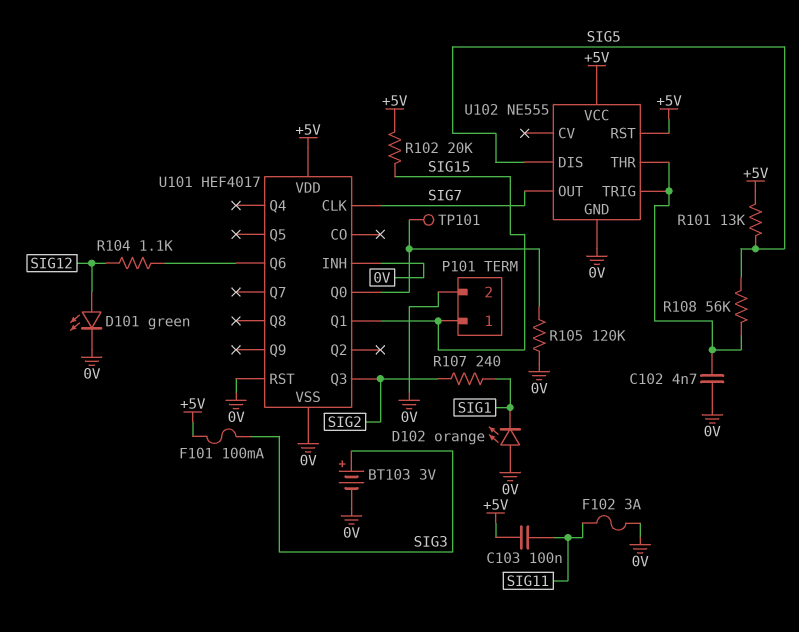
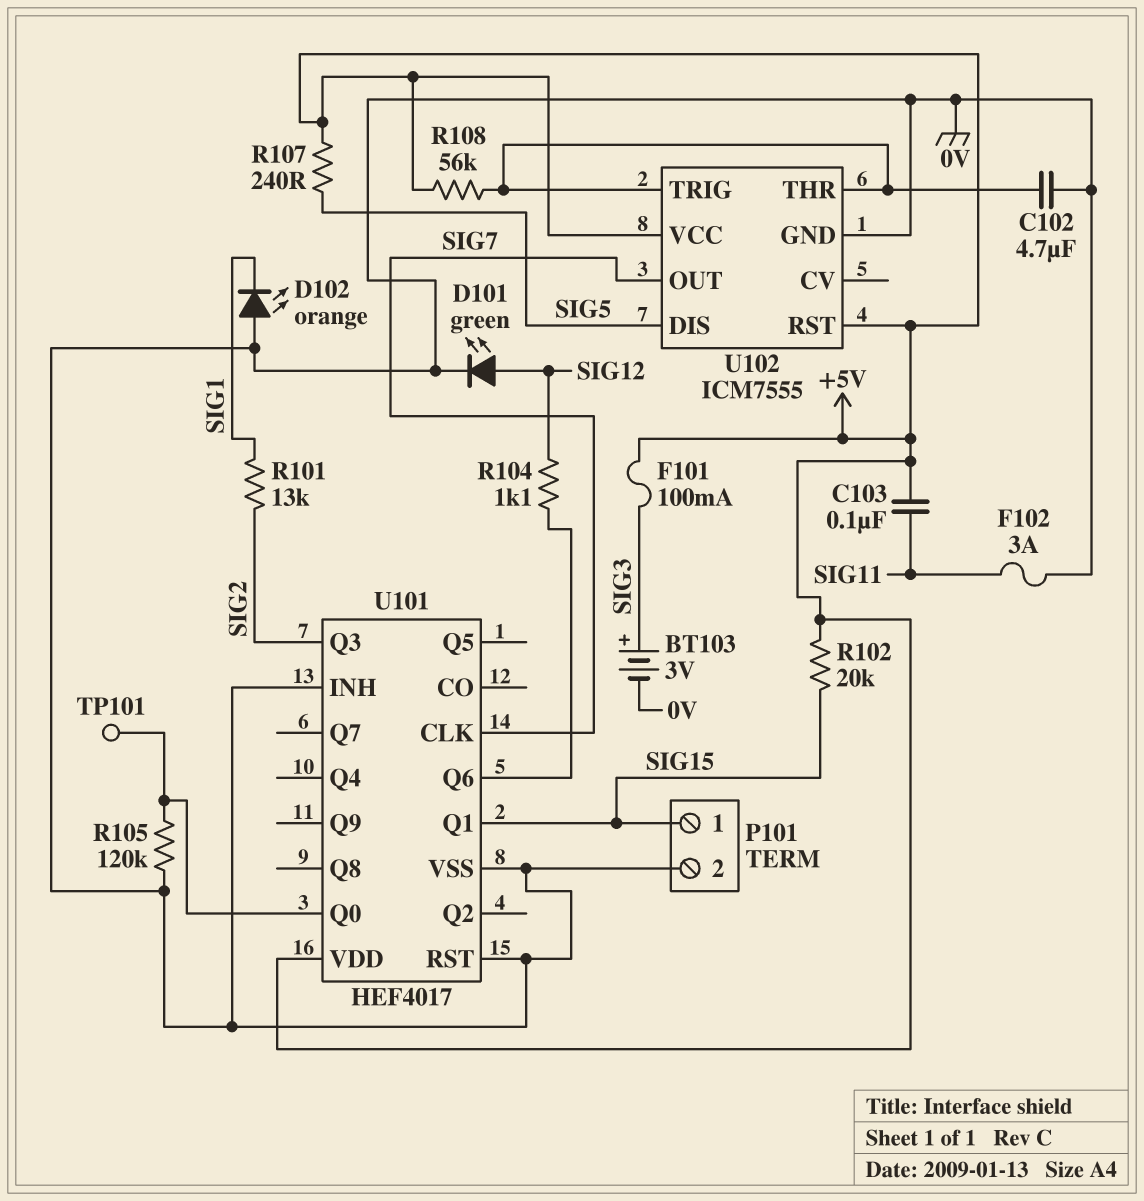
C102: 4.7nF (0V, U102/THR) -> 4.7uF (0V, U102/THR)
R101: 13k (+5V, SIG5) -> 13k (SIG1, SIG2)
R107: 240 (SIG1, SIG2) -> 240 (+5V, SIG5)
R108: 56k (SIG5, U102/THR) -> 56k (+5V, U102/THR)
U102: NE555 -> ICM7555

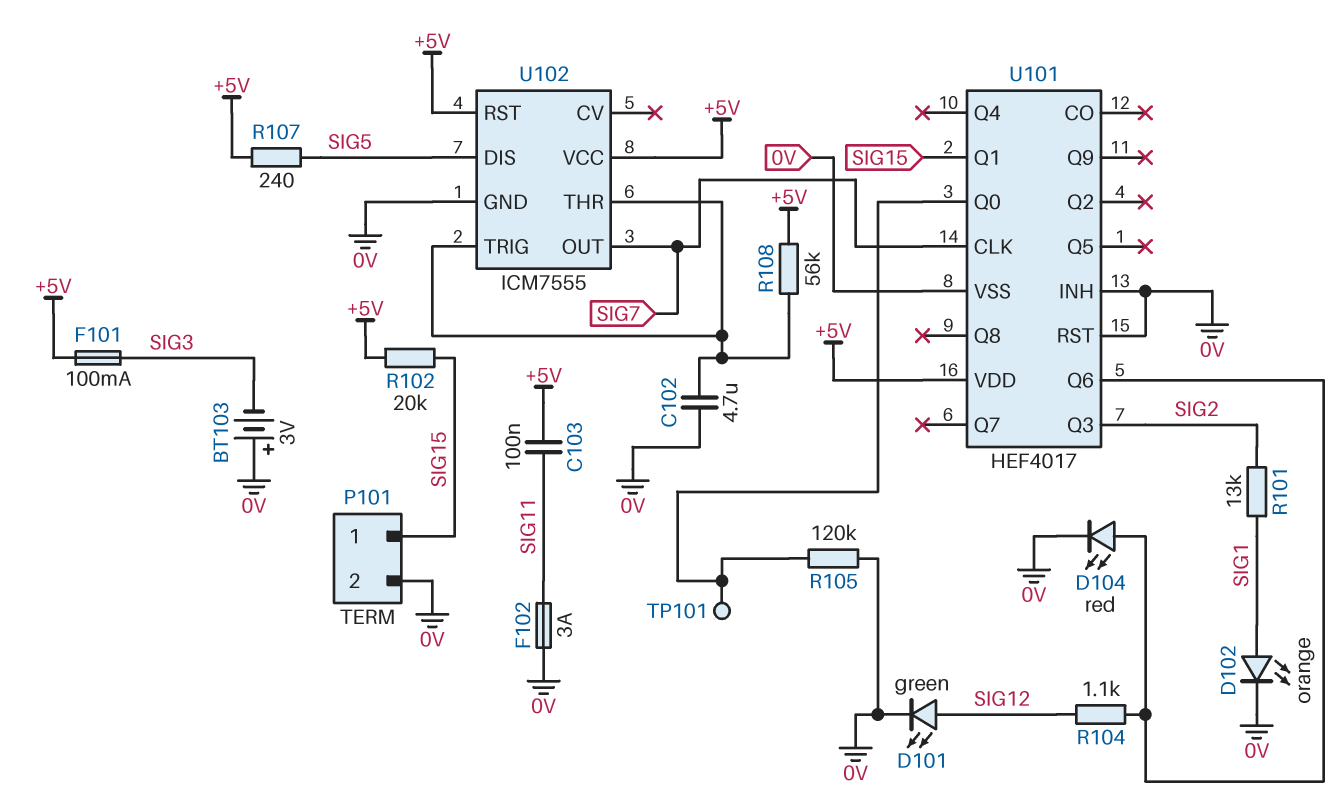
BT103: 3V (plus SIG3, minus 0V) -> 3V (plus 0V, minus SIG3)
D102: LED orange (A 0V, K SIG1) -> LED orange (A SIG1, K 0V)
D104: none -> LED red (A U101/Q6, K 0V)

